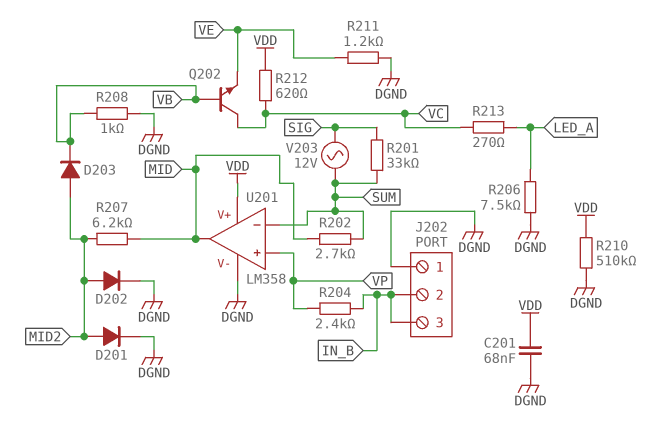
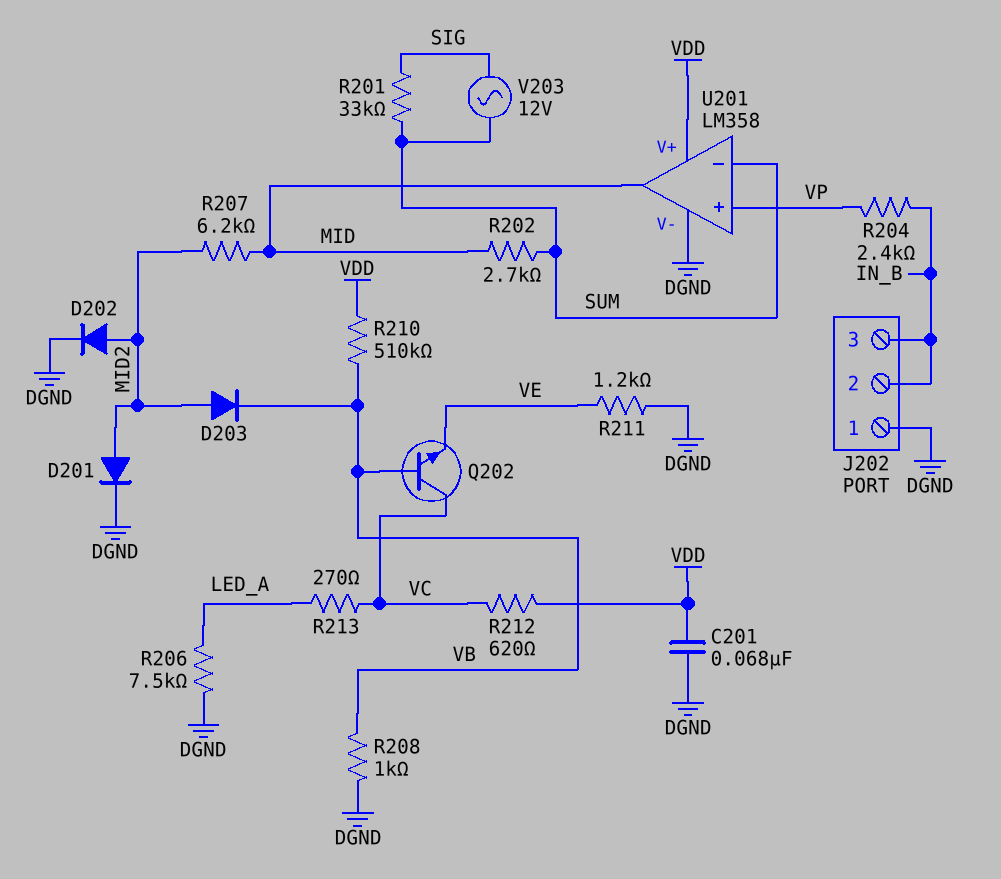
R210: 510k (DGND, VDD) -> 510k (VB, VDD)

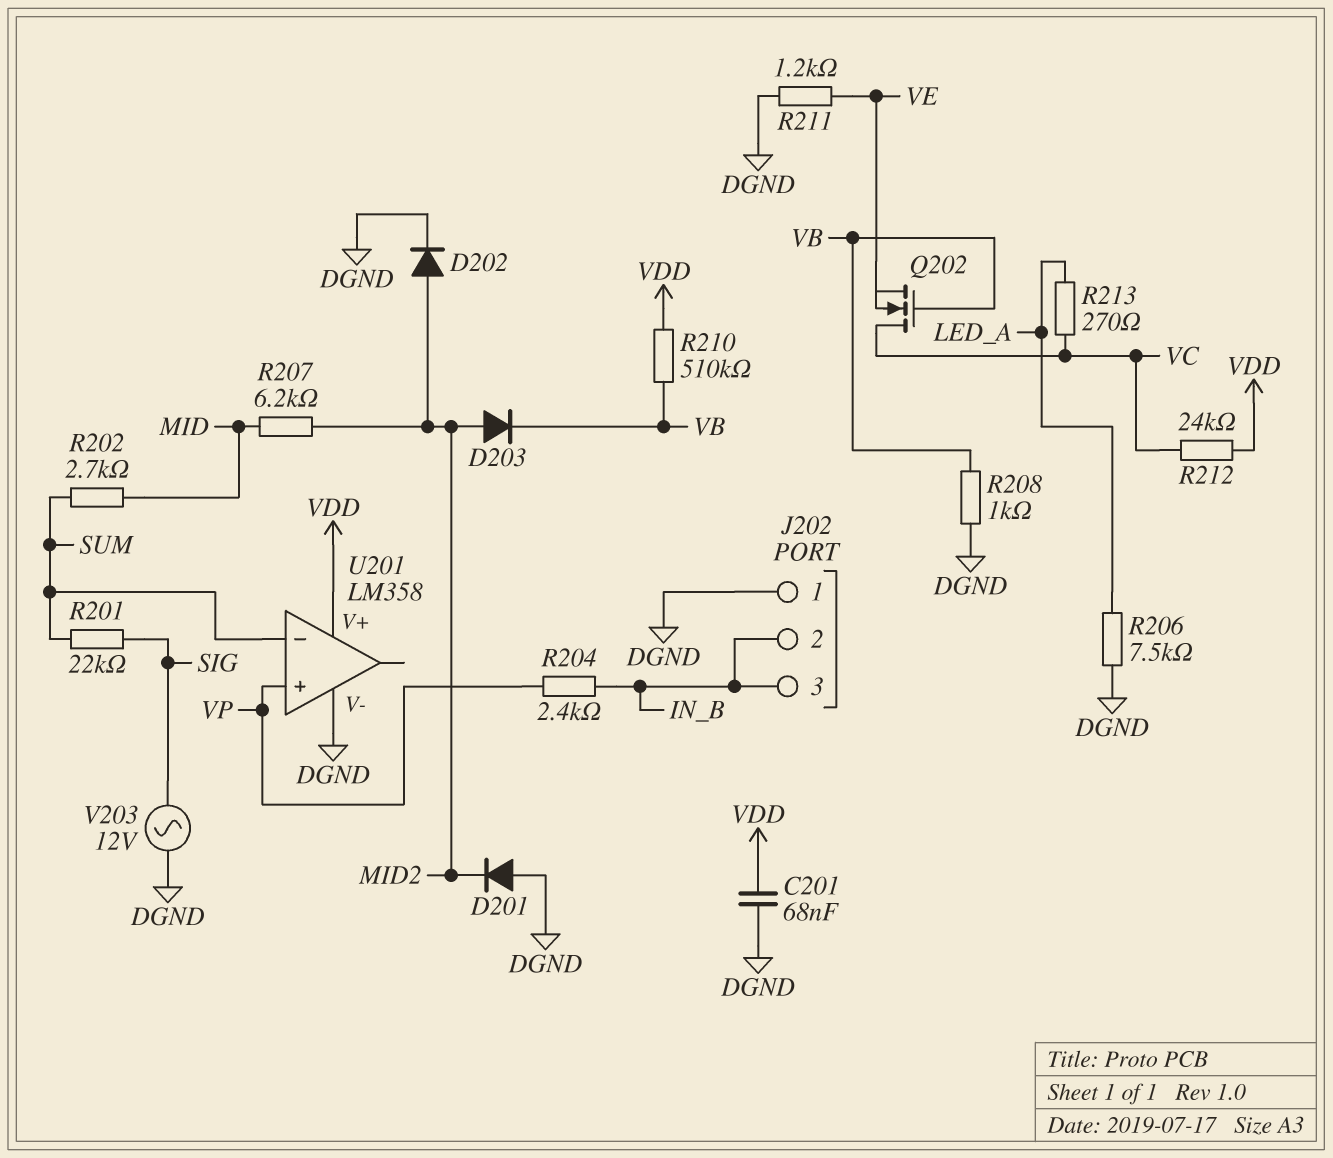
D201: diode (A MID2, K DGND) -> diode (A DGND, K MID2)
Q202: NPN (B VB, C VC, E VE) -> NMOS (G VB, D VC, S VE)
R201: 33k (SIG, SUM) -> 22k (SIG, SUM)
R212: 620 (VC, VDD) -> 24k (VC, VDD)
U201 pin out: MID -> none
V203: AC 12V (SIG, SUM) -> AC 12V (DGND, SIG)

